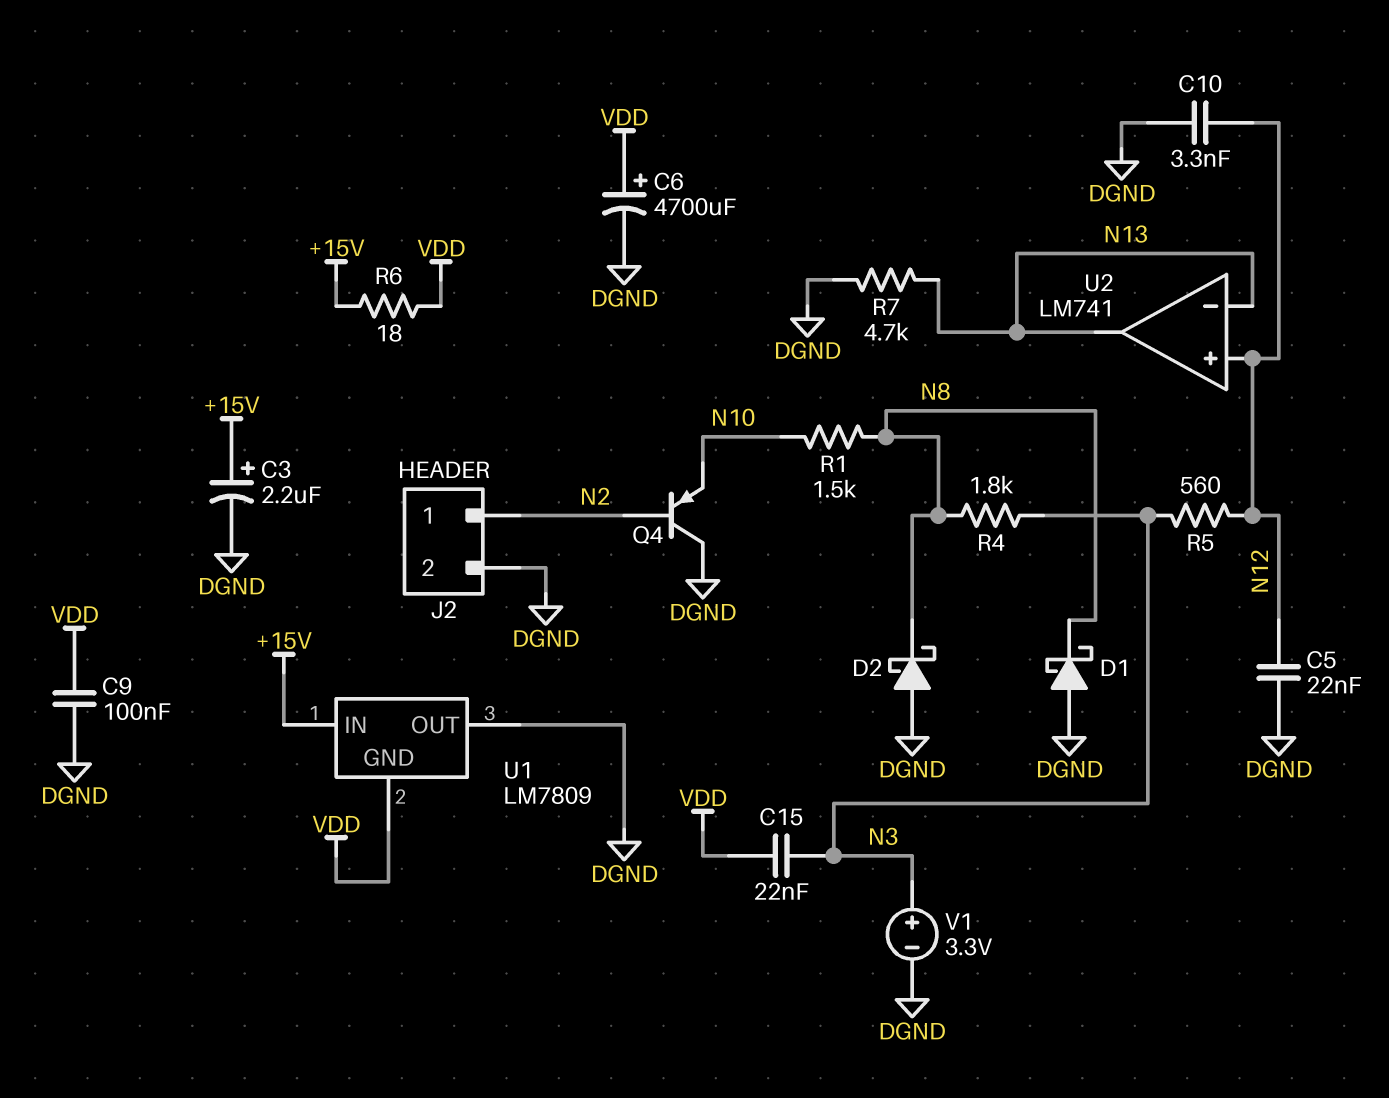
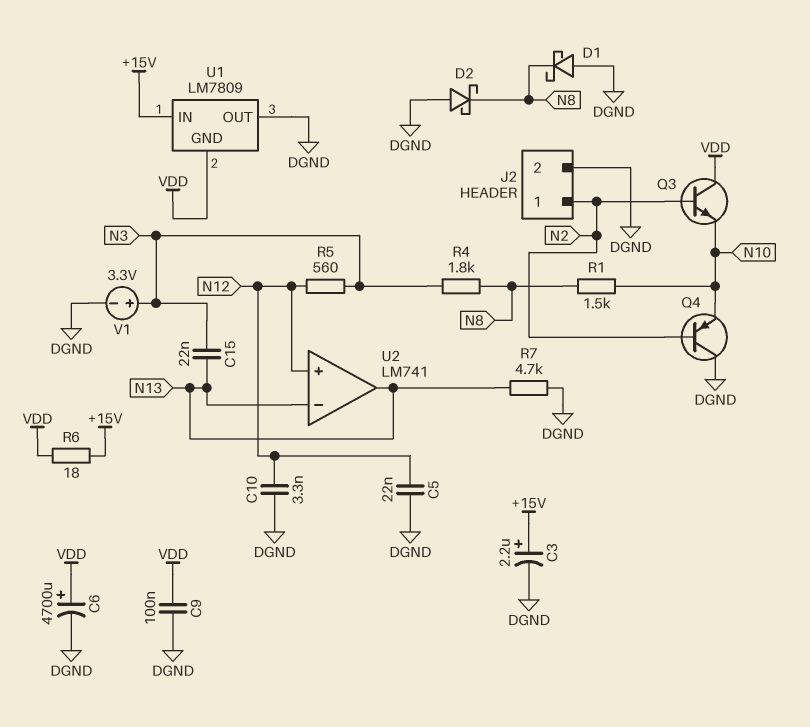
C15: 22nF (N3, VDD) -> 22nF (N3, N13)
Q3: none -> NPN (B N2, C VDD, E N10)

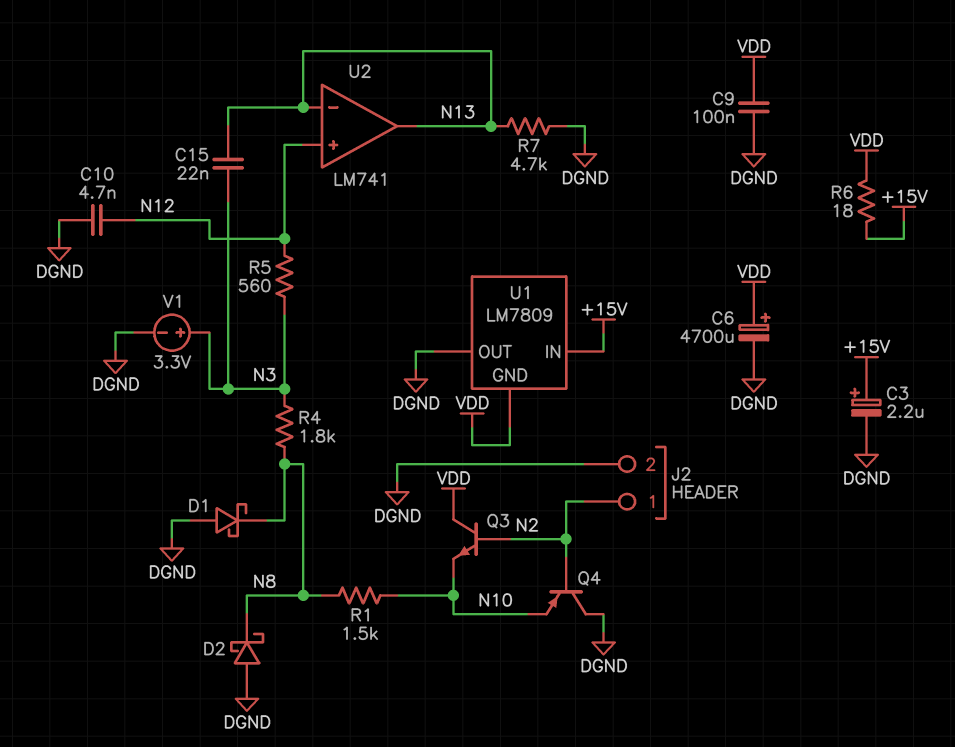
C5: 22nF (DGND, N12) -> none
C10: 3.3nF (DGND, N12) -> 4.7nF (DGND, N12)

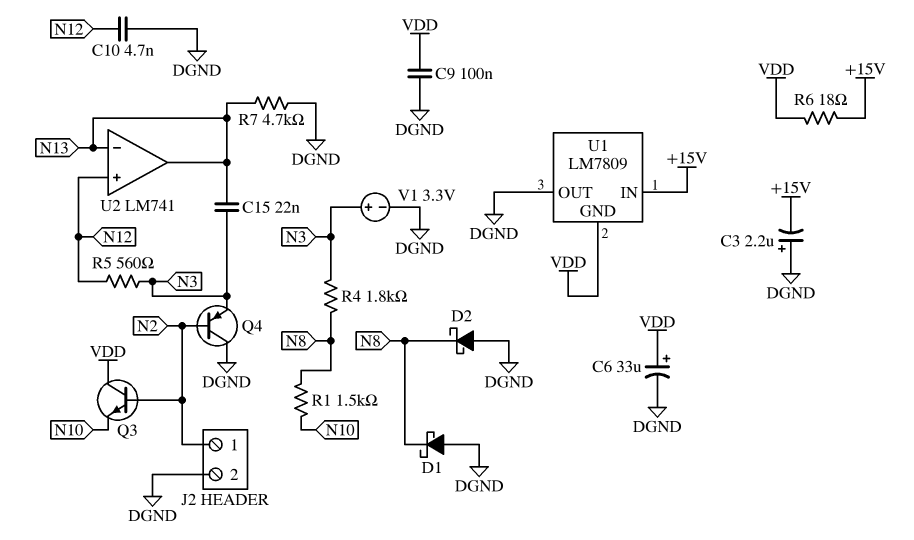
C3: 2.2uF (plus +15V, minus DGND) -> 2.2uF (plus DGND, minus +15V)
C6: 4700uF (plus VDD, minus DGND) -> 33uF (plus VDD, minus DGND)
Q4: PNP (B N2, C DGND, E N10) -> PNP (B N2, C DGND, E N3)

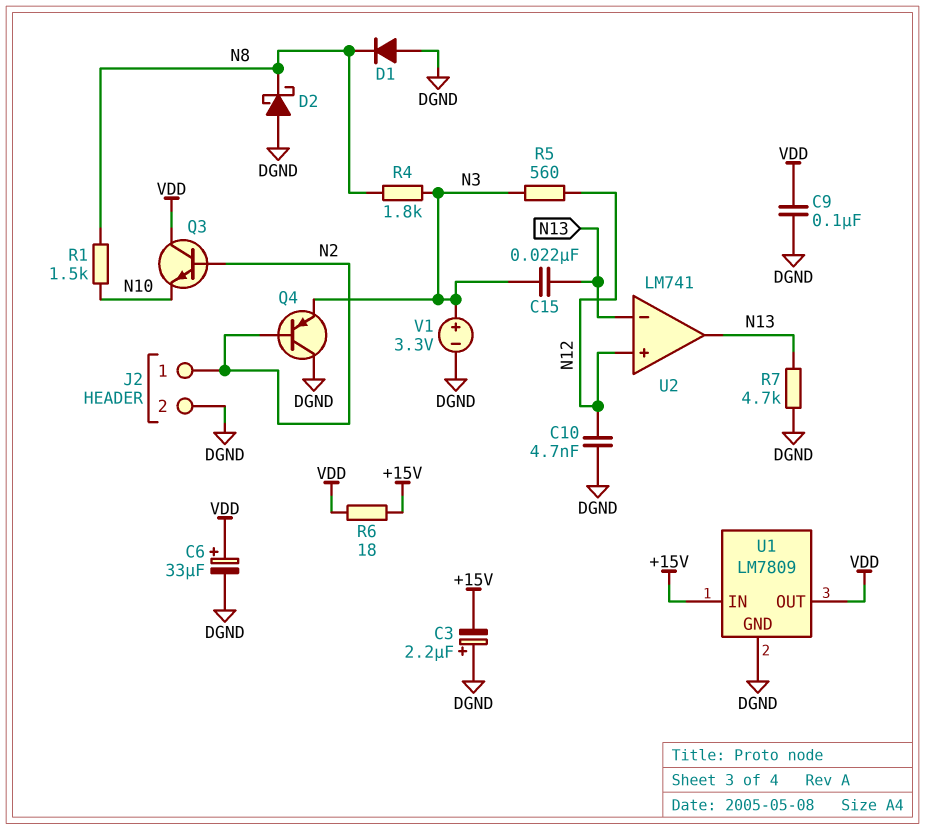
D1: schottky (A DGND, K N8) -> diode (A DGND, K N8)
U1 pin GND: VDD -> DGND
U1 pin OUT: DGND -> VDD

